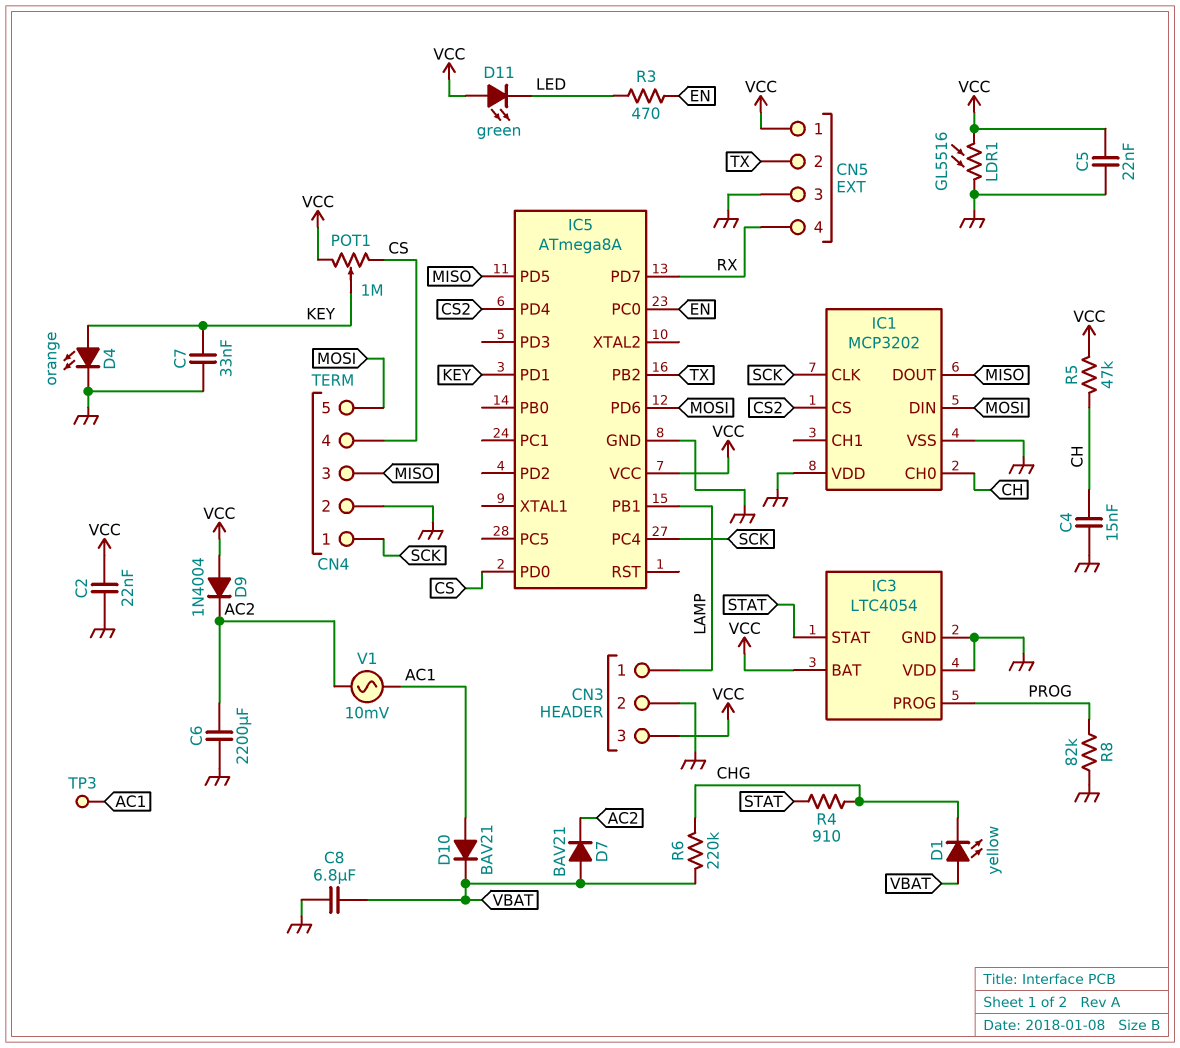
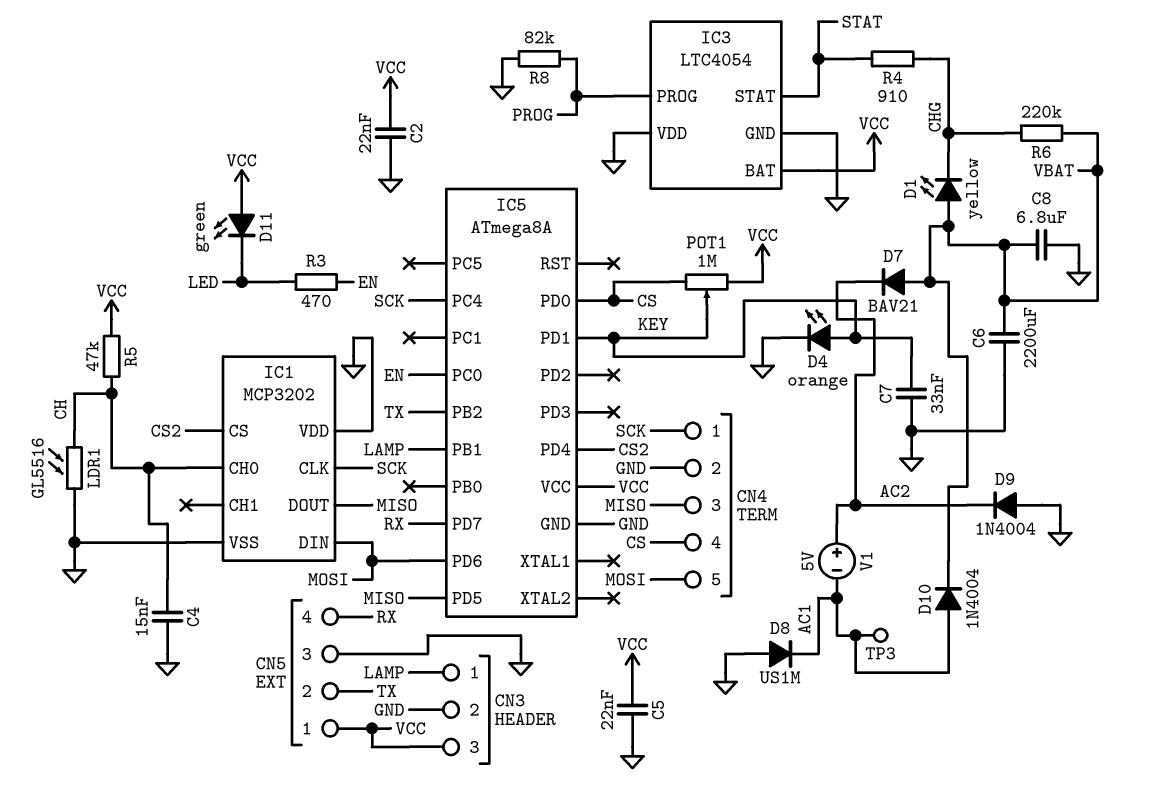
C6: 2200uF (AC2, GND) -> 2200uF (GND, VBAT)
D8: none -> diode US1M (A GND, K AC1)
D9: diode 1N4004 (A VCC, K AC2) -> diode 1N4004 (A GND, K AC2)
D10: diode BAV21 (A AC1, K VBAT) -> diode 1N4004 (A AC1, K VBAT)
LDR1: GL5516 (GND, VCC) -> GL5516 (CH, GND)
V1: AC 10mV (AC1, AC2) -> 5V (plus AC2, minus AC1)

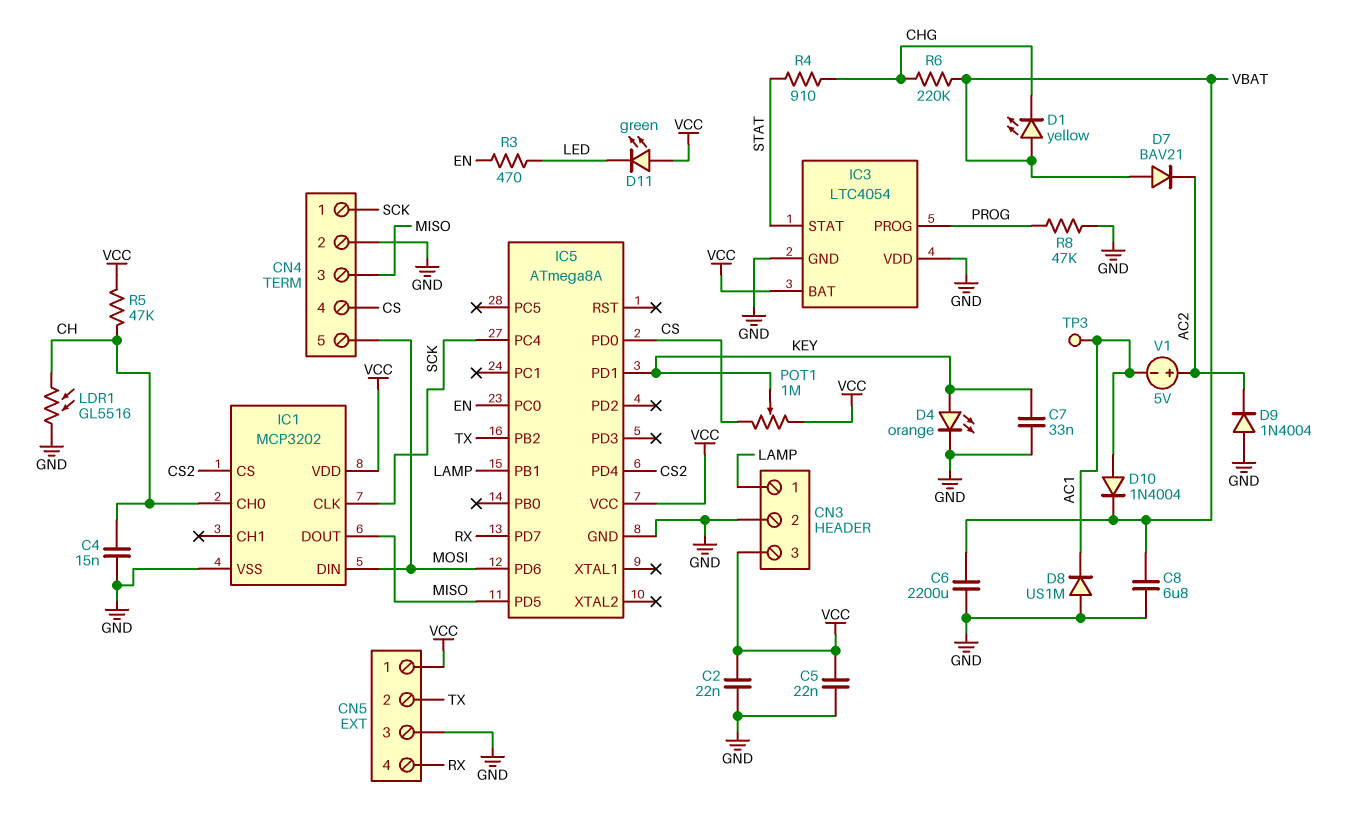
IC1 pin VDD: GND -> VCC
R8: 82k (GND, PROG) -> 47k (GND, PROG)

